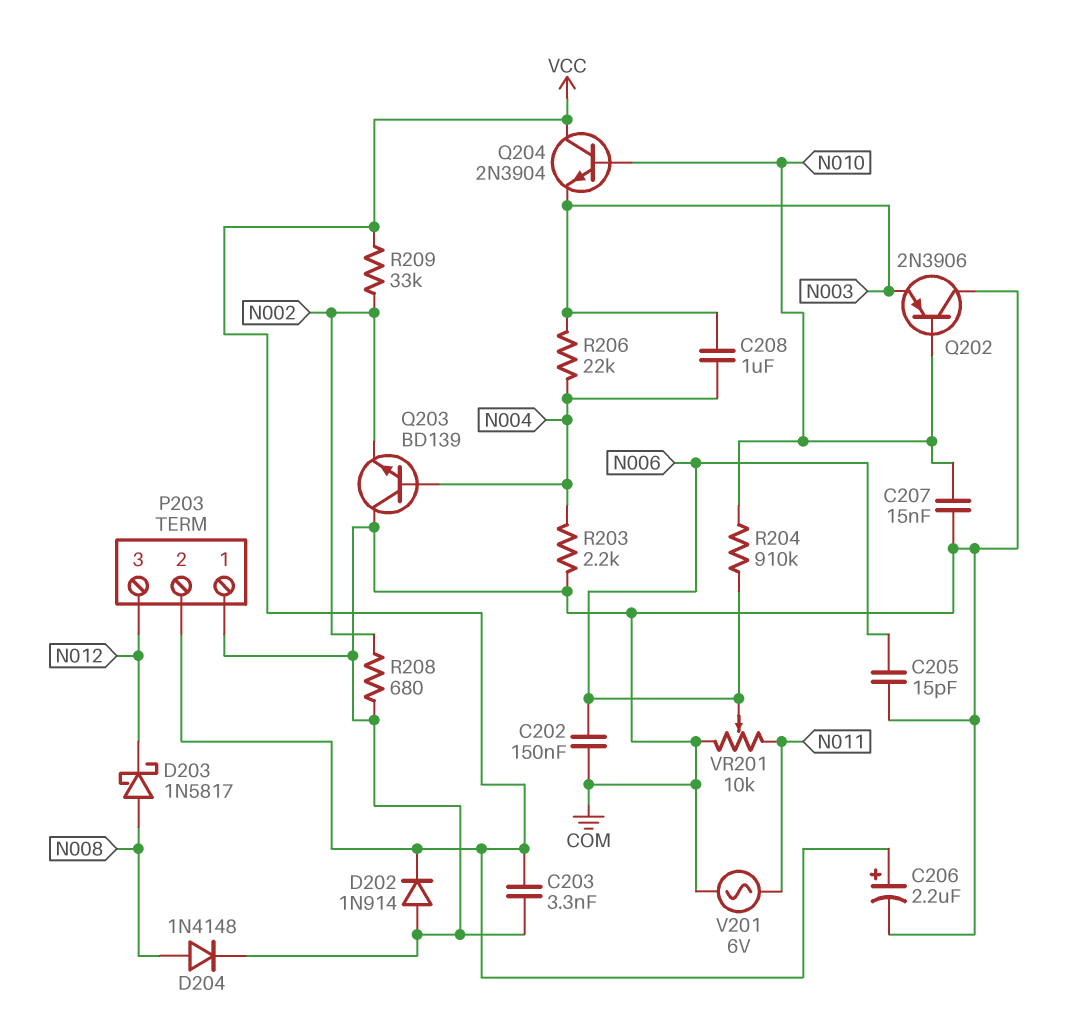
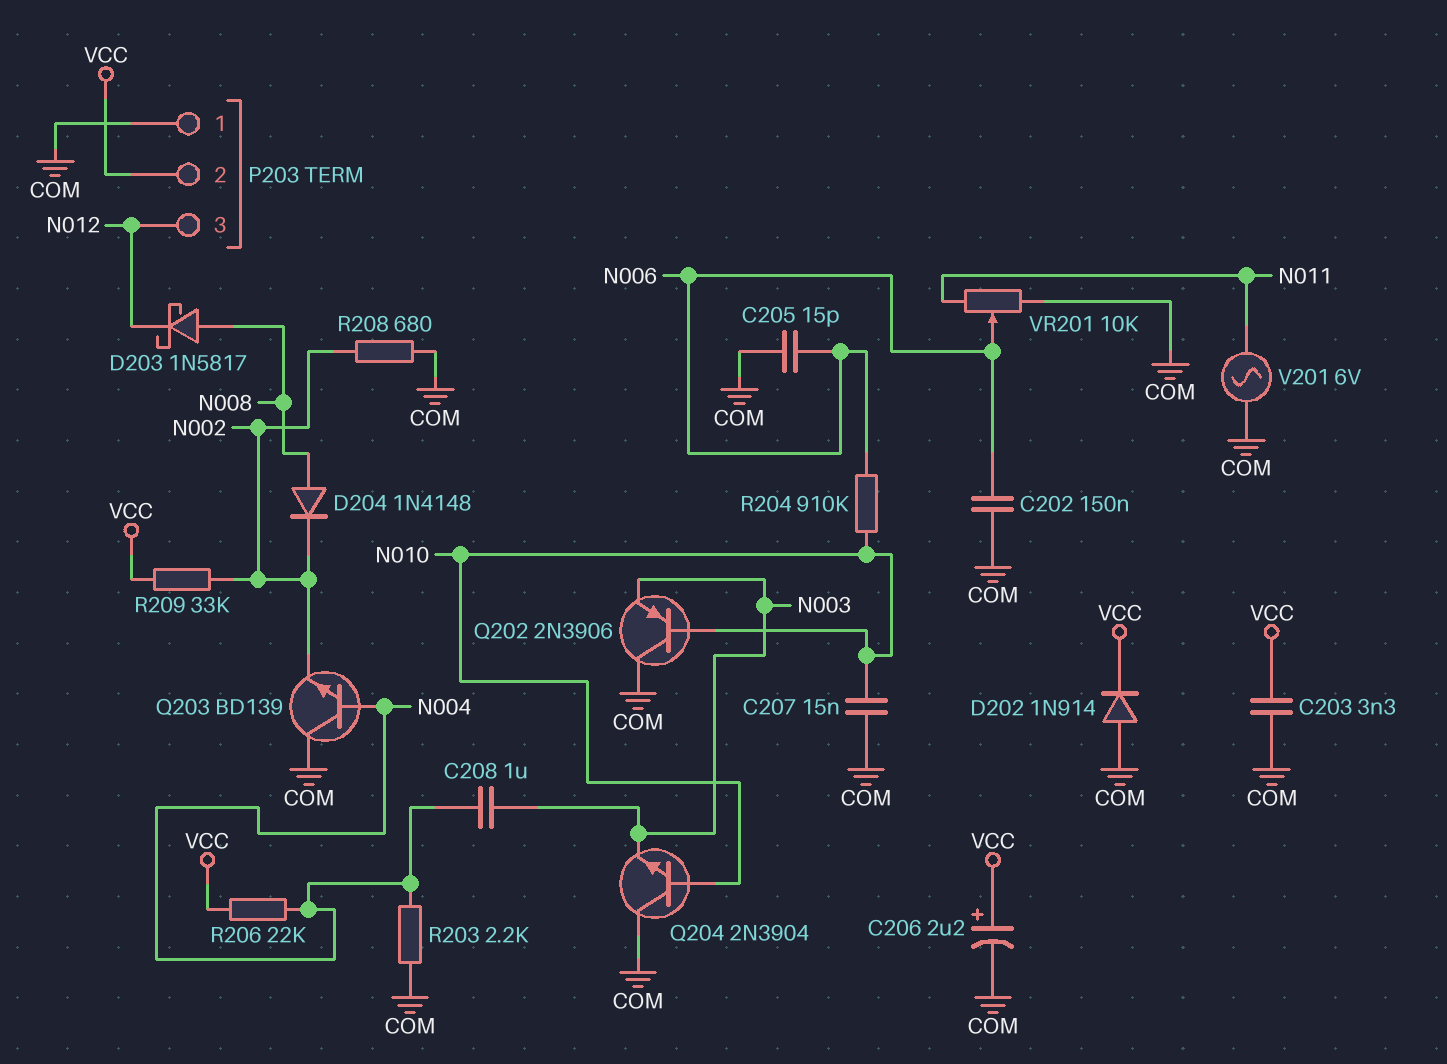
D204: diode 1N4148 (A N008, K COM) -> diode 1N4148 (A N008, K N002)
Q204: NPN 2N3904 (B N010, C VCC, E N003) -> NPN 2N3904 (B N010, C COM, E N003)
R206: 22k (N003, N004) -> 22k (N004, VCC)

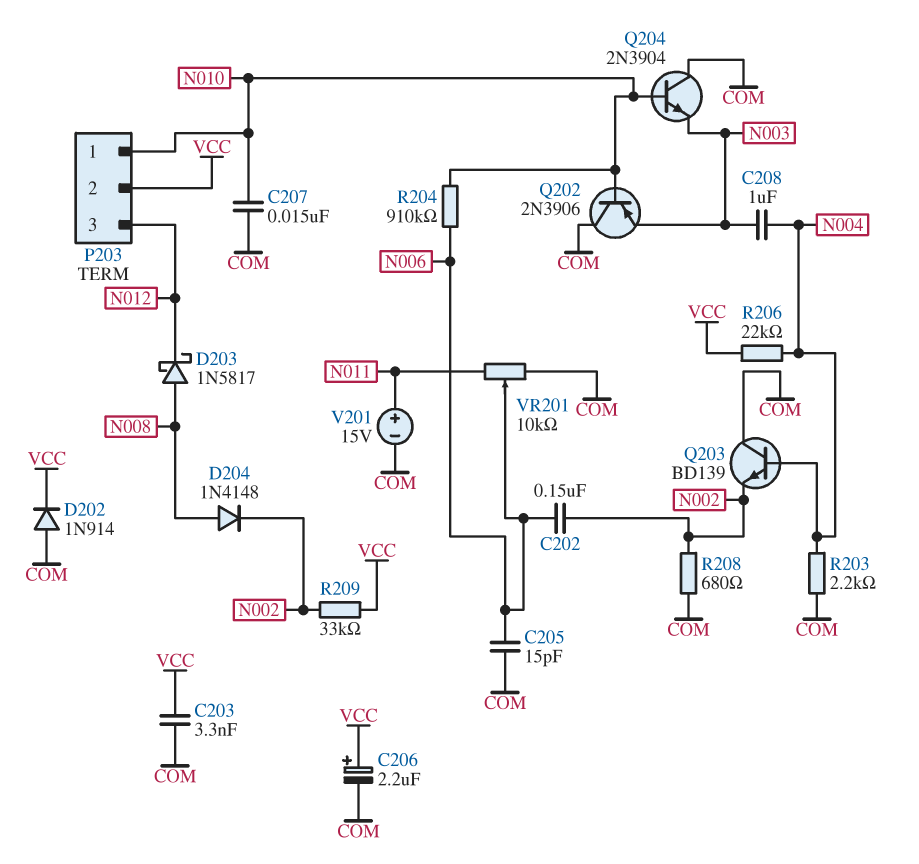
C202: 150nF (COM, N006) -> 150nF (N002, N006)
P203 pin 1: COM -> N010
V201: AC 6V (COM, N011) -> 15V (plus N011, minus COM)

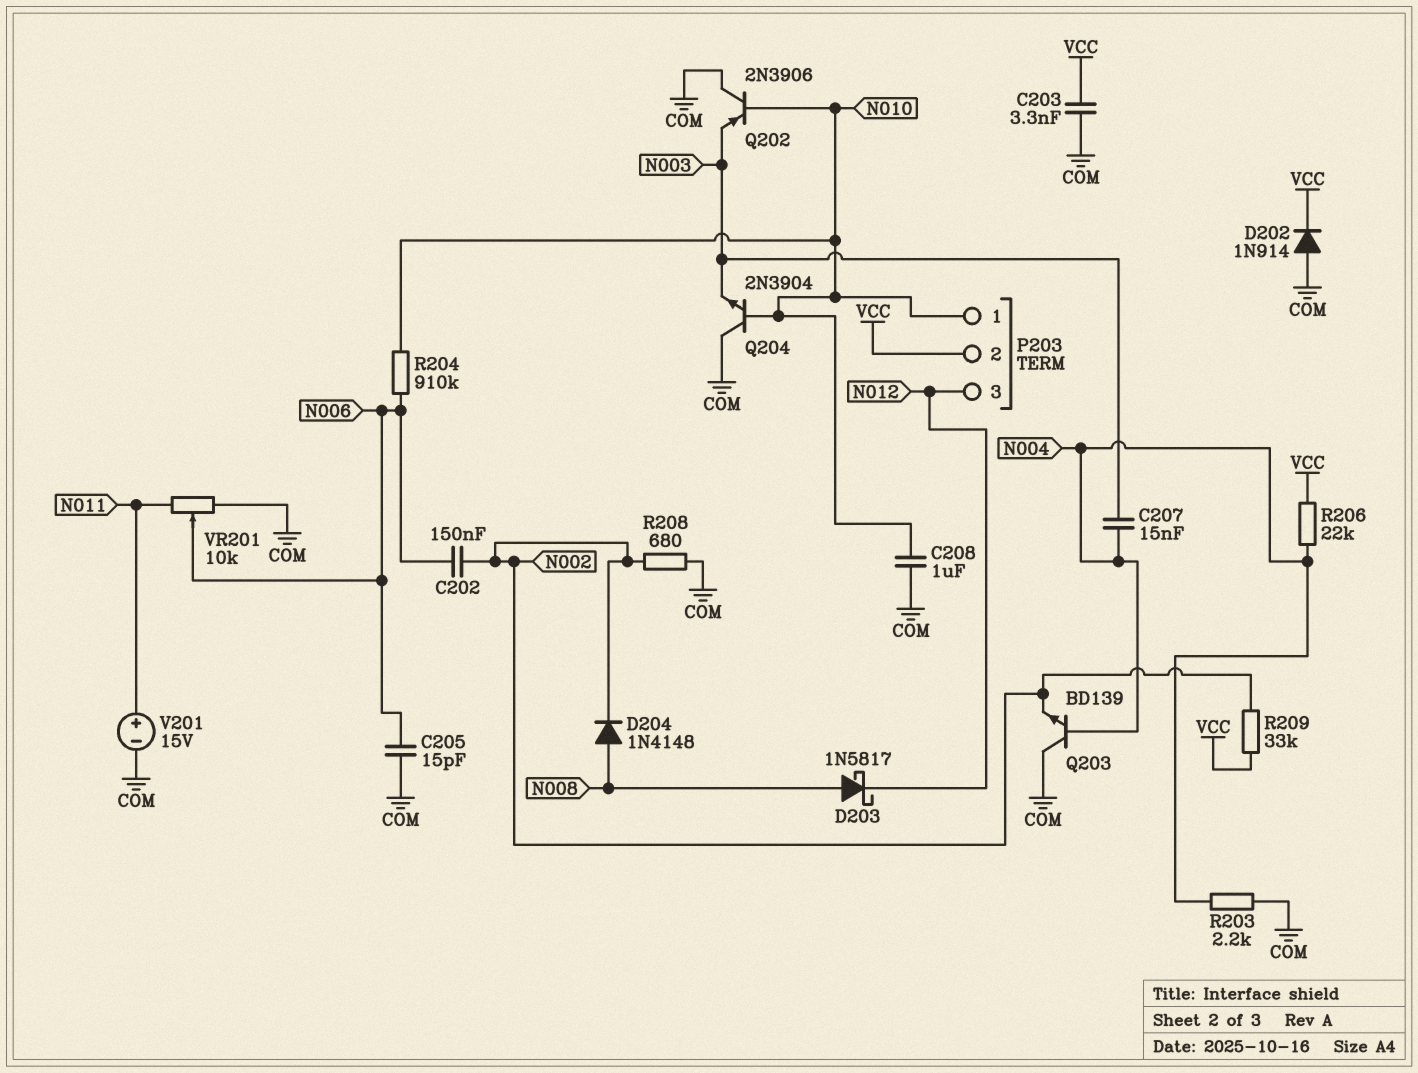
C206: 2.2uF (plus VCC, minus COM) -> none
C207: 15nF (COM, N010) -> 15nF (N003, N004)
C208: 1uF (N003, N004) -> 1uF (COM, N010)

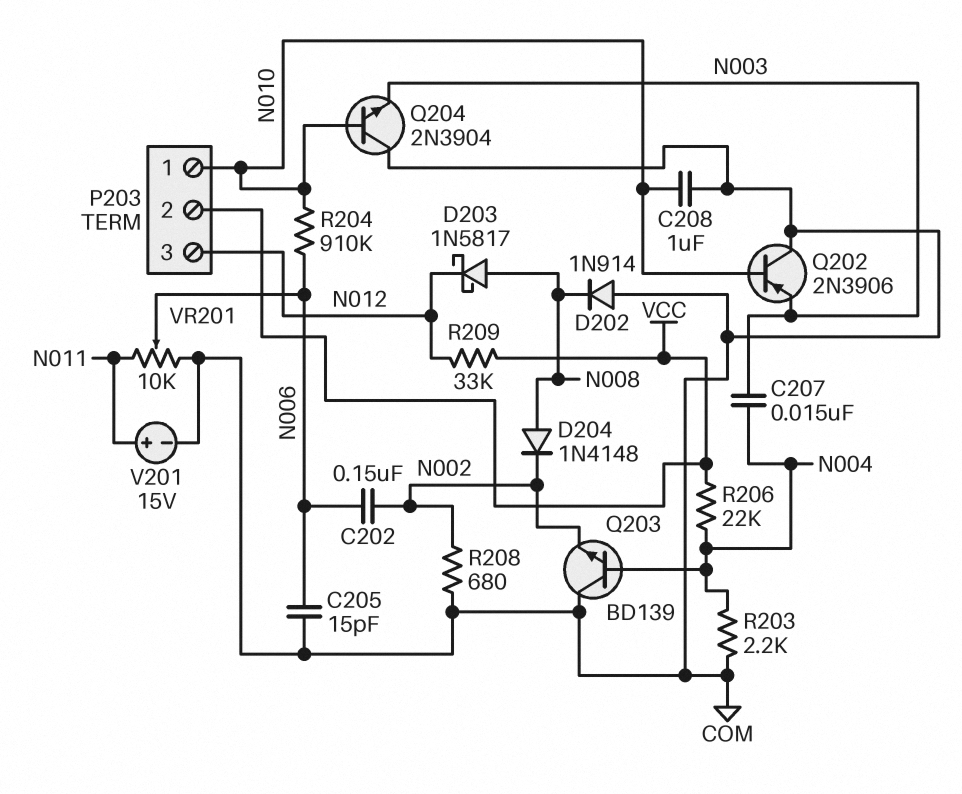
C203: 3.3nF (COM, VCC) -> none
D202: diode 1N914 (A COM, K VCC) -> diode 1N914 (A COM, K N008)
R209: 33k (N002, VCC) -> 33k (N012, VCC)

